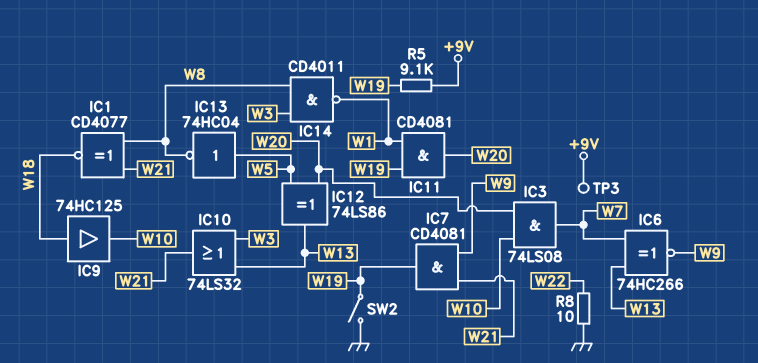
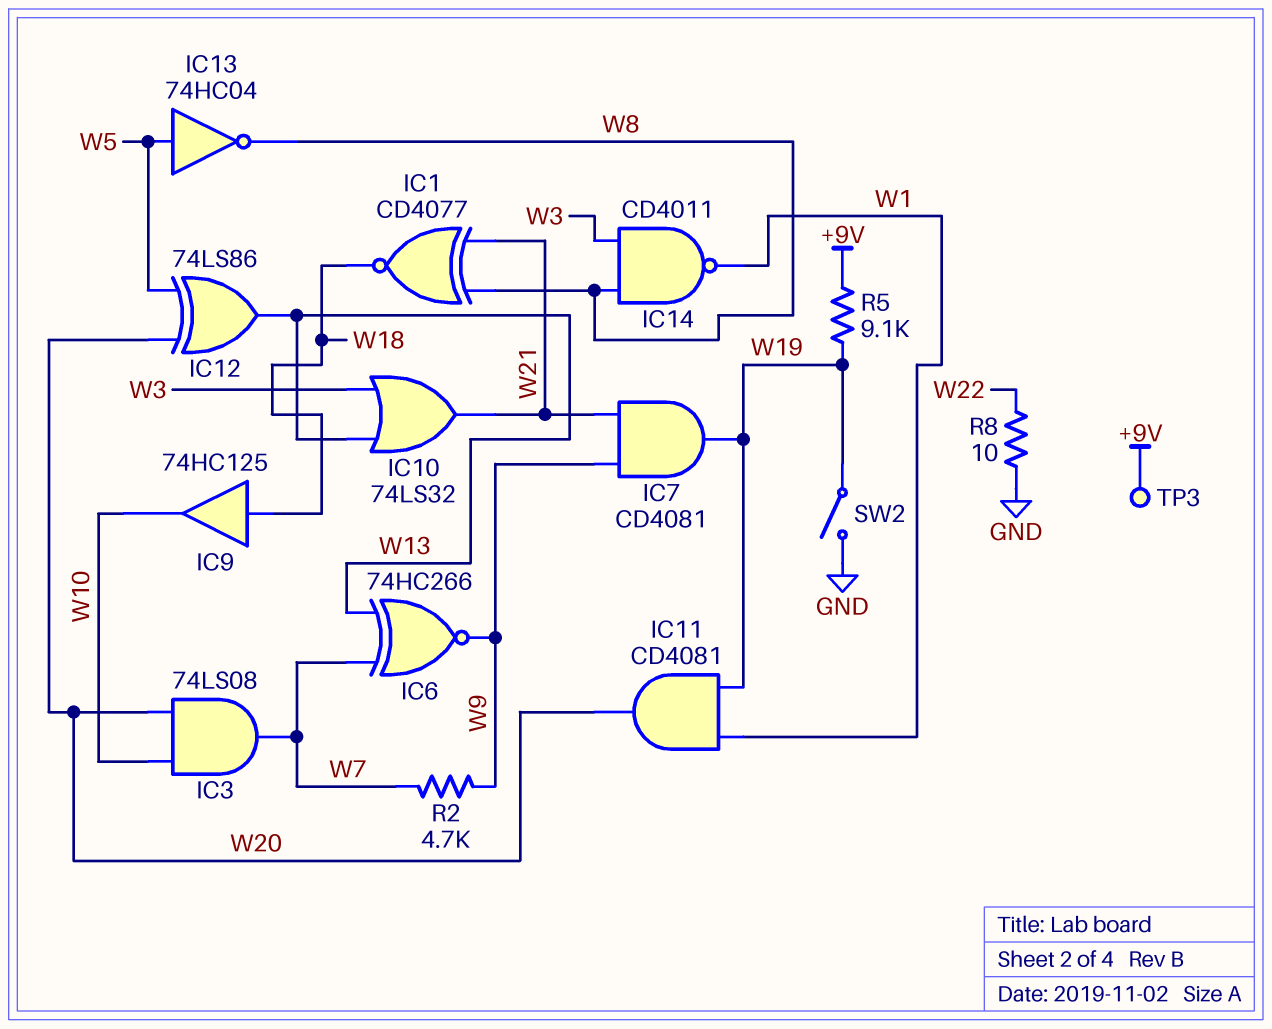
R2: none -> 4.7k (W7, W9)

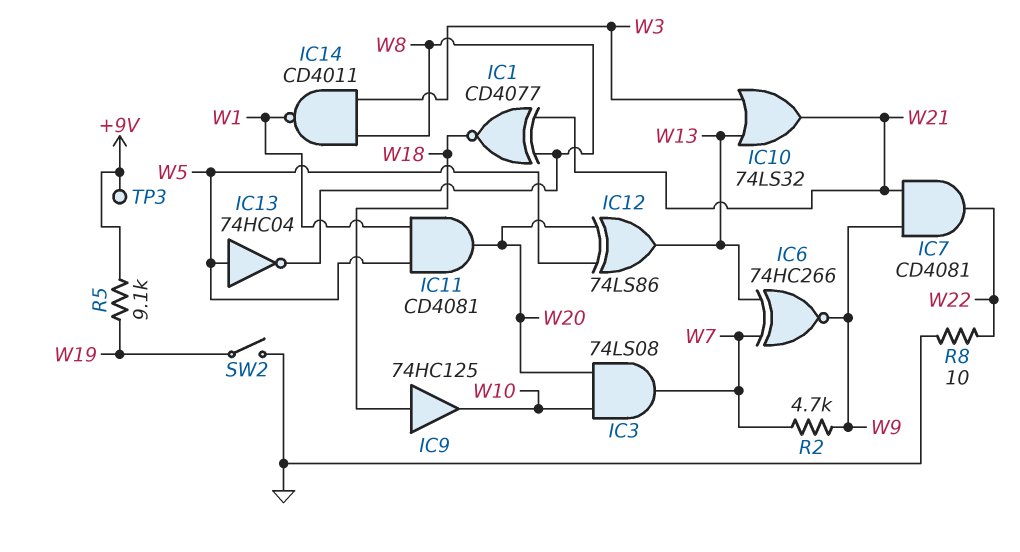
IC7: AND CD4081 (in W9, in W21, out W19) -> AND CD4081 (in W9, in W21, out W22)
IC11: AND CD4081 (in W1, in W19, out W20) -> AND CD4081 (in W1, in W5, out W20)

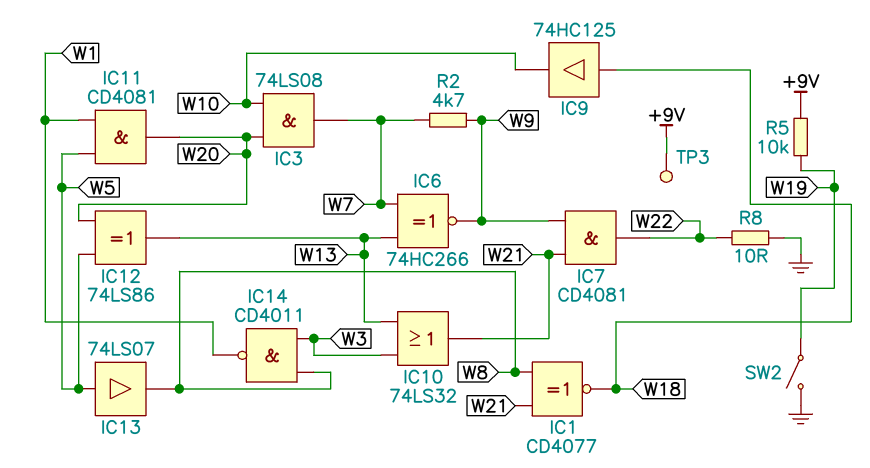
IC13: NOT 74HC04 (in W5, out W8) -> buffer 74LS07 (in W5, out W8)
R5: 9.1k (+9V, W19) -> 10k (+9V, W19)

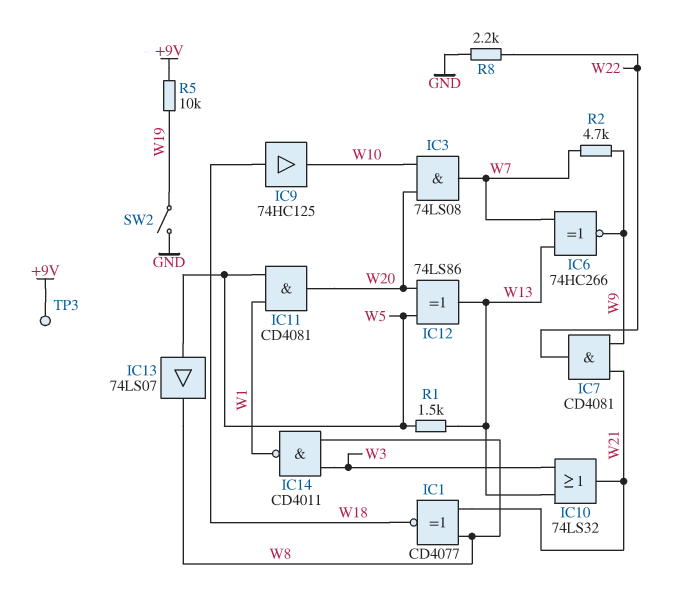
R1: none -> 1.5k (W5, W13)
R8: 10 (GND, W22) -> 2.2k (GND, W22)

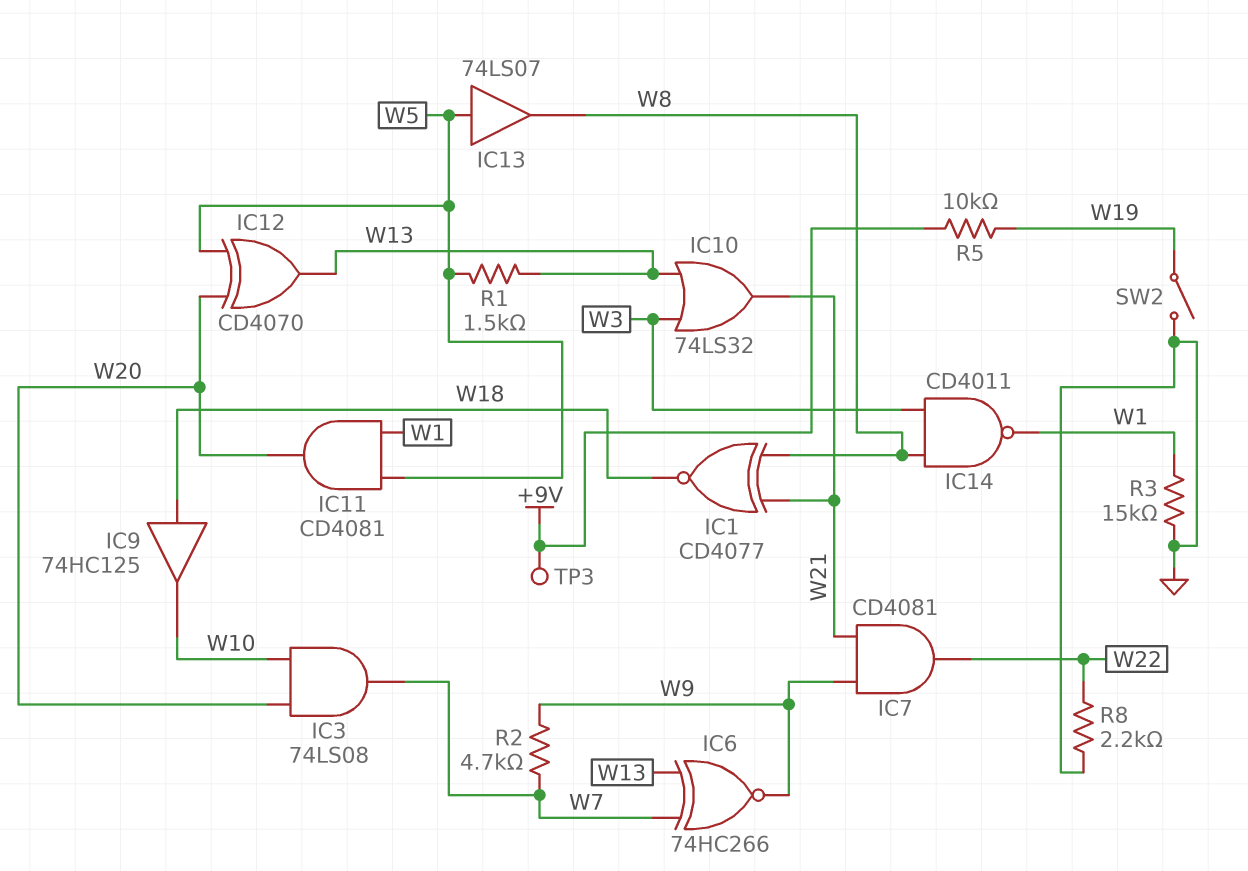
IC12: XOR 74LS86 (in W5, in W20, out W13) -> XOR CD4070 (in W5, in W20, out W13)
R3: none -> 15k (GND, W1)

